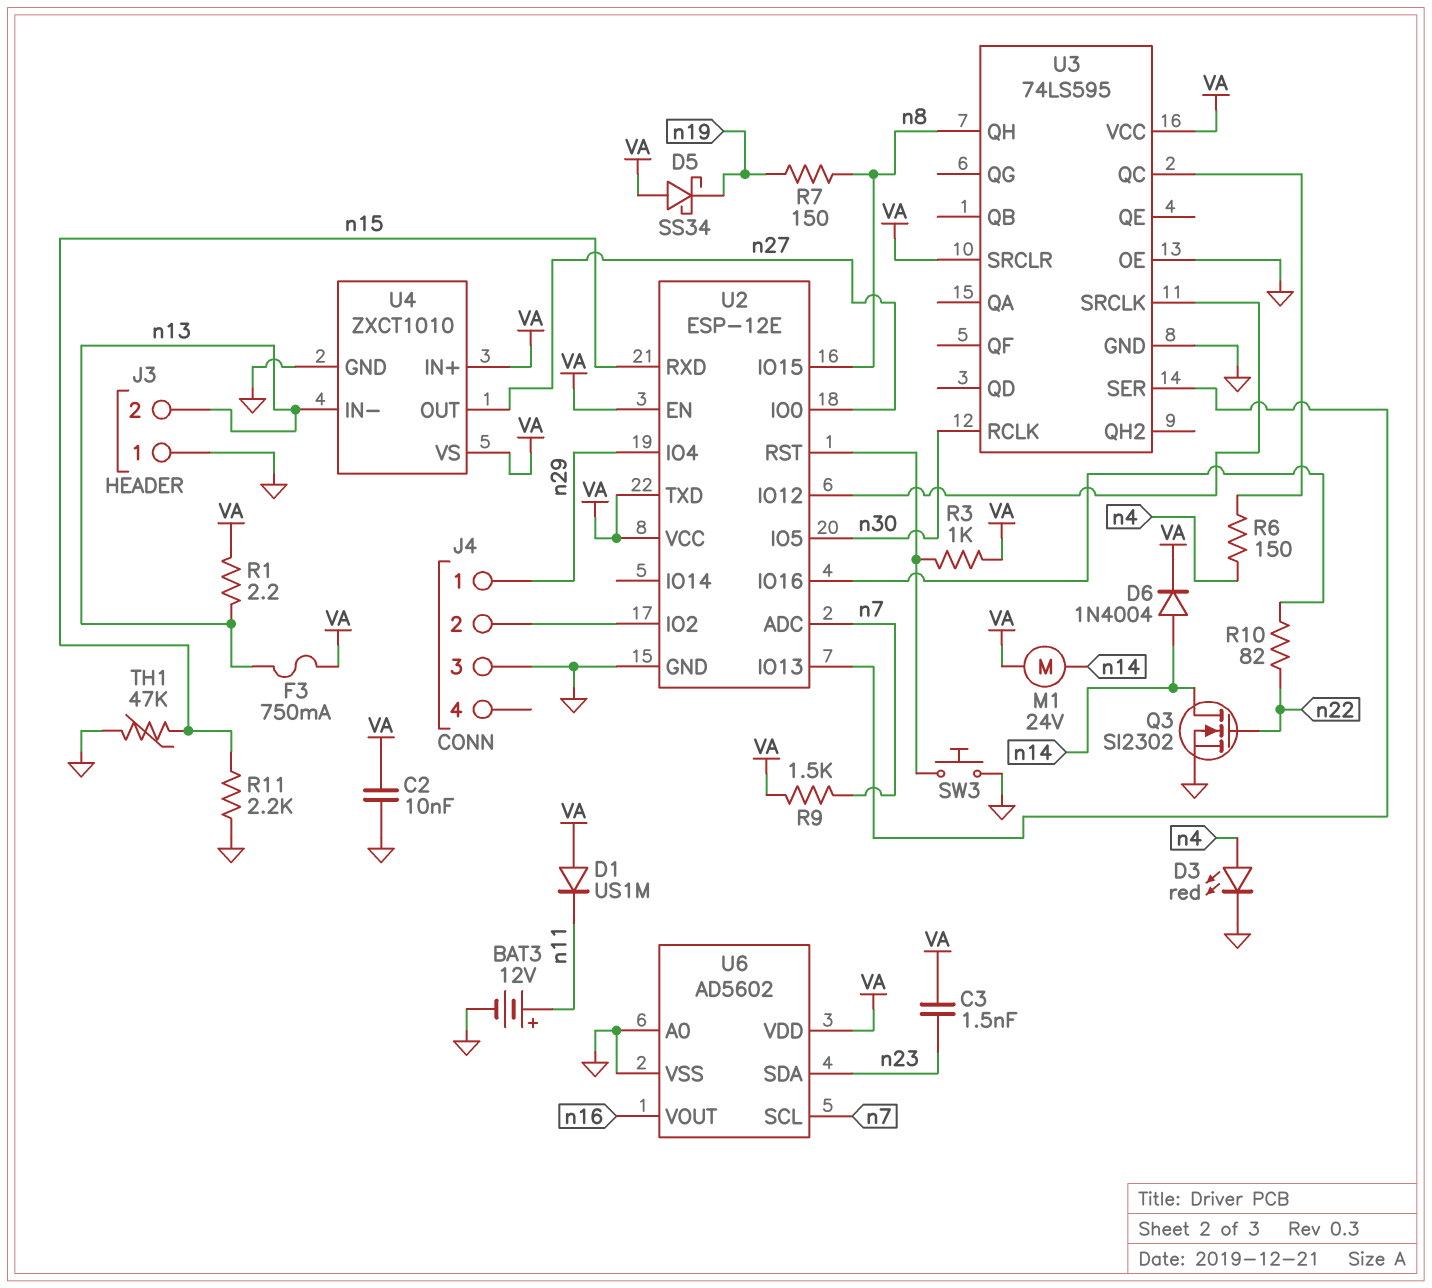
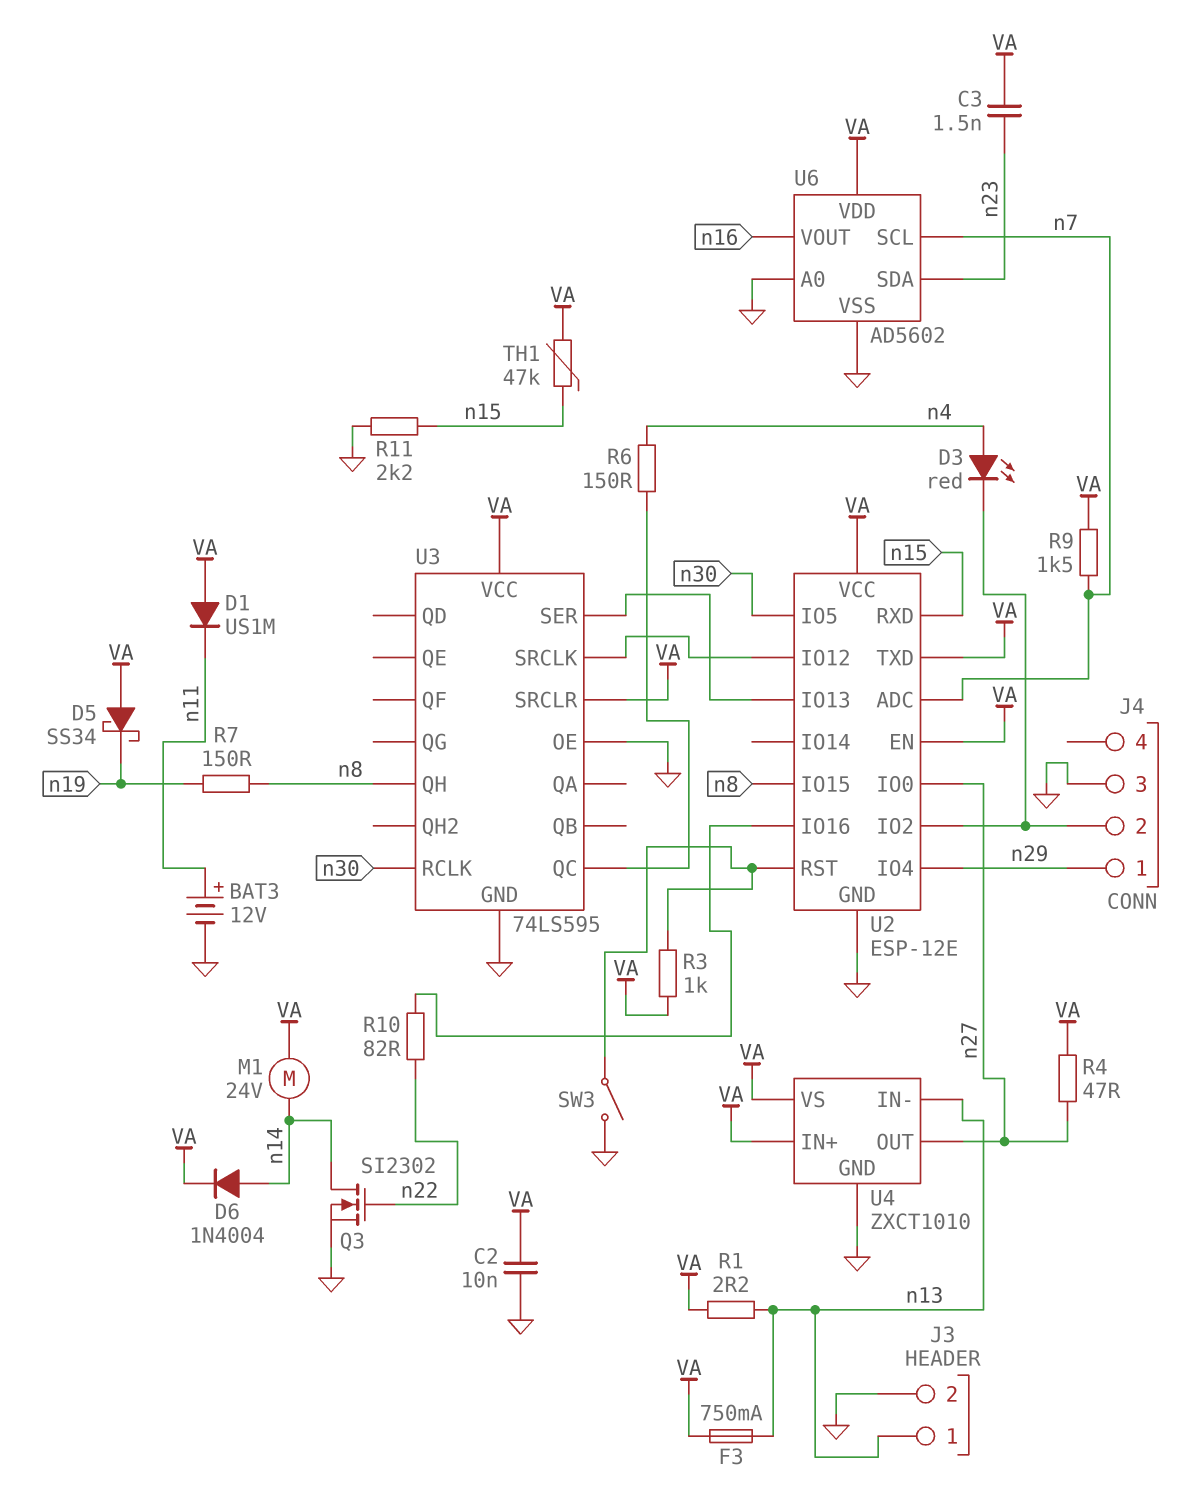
D3: LED red (A n4, K GND) -> LED red (A n4, K J4/2)
J3 pin 1: GND -> n13
J3 pin 2: n13 -> GND
R4: none -> 47 (VA, n27)
SW3: button (GND, U2/RST) -> switch (GND, U2/RST)
TH1: 47k (GND, n15) -> 47k (VA, n15)

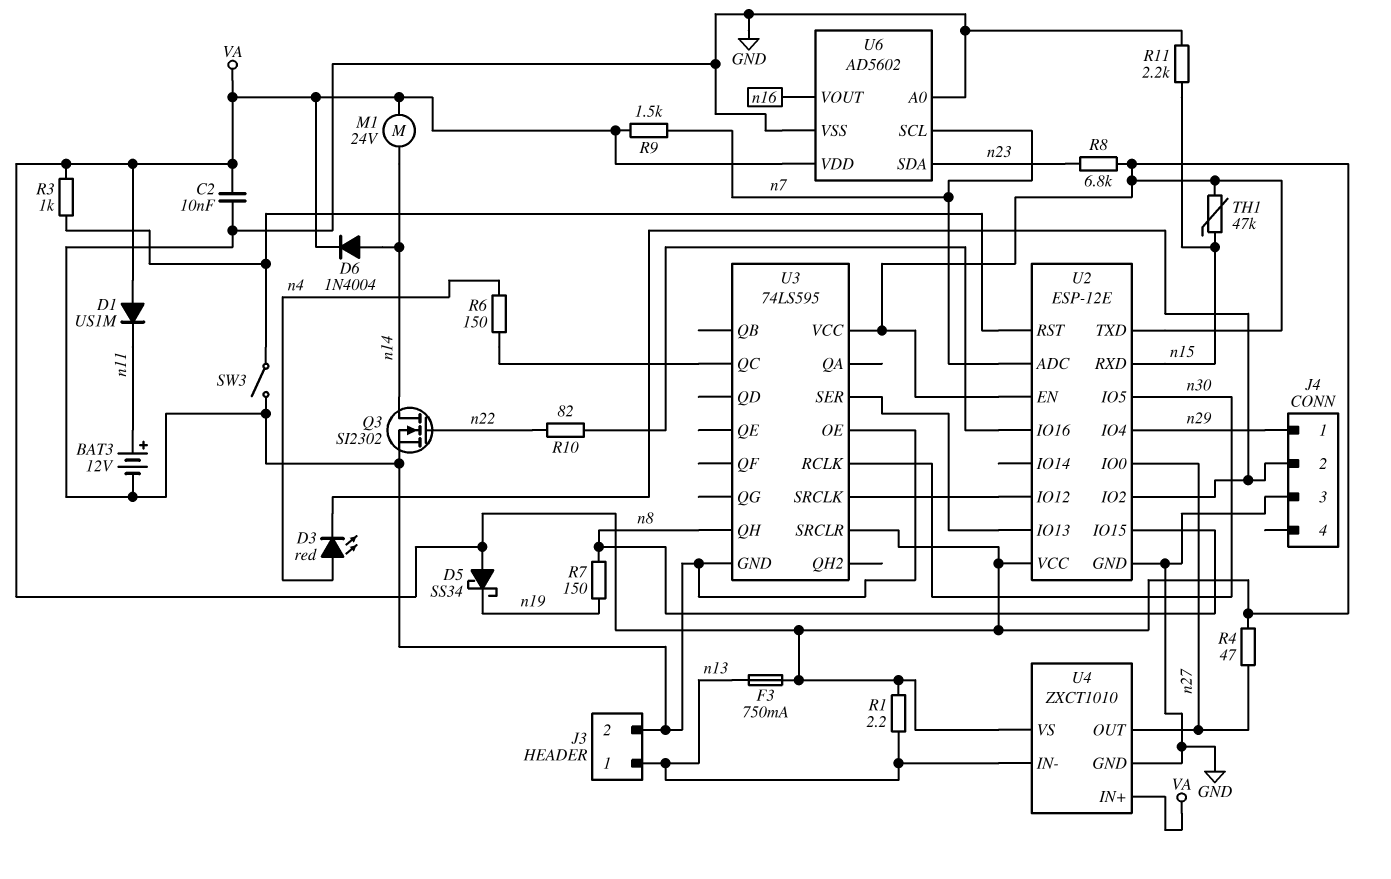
C3: 1.5nF (VA, n23) -> none
R8: none -> 6.8k (VA, n23)

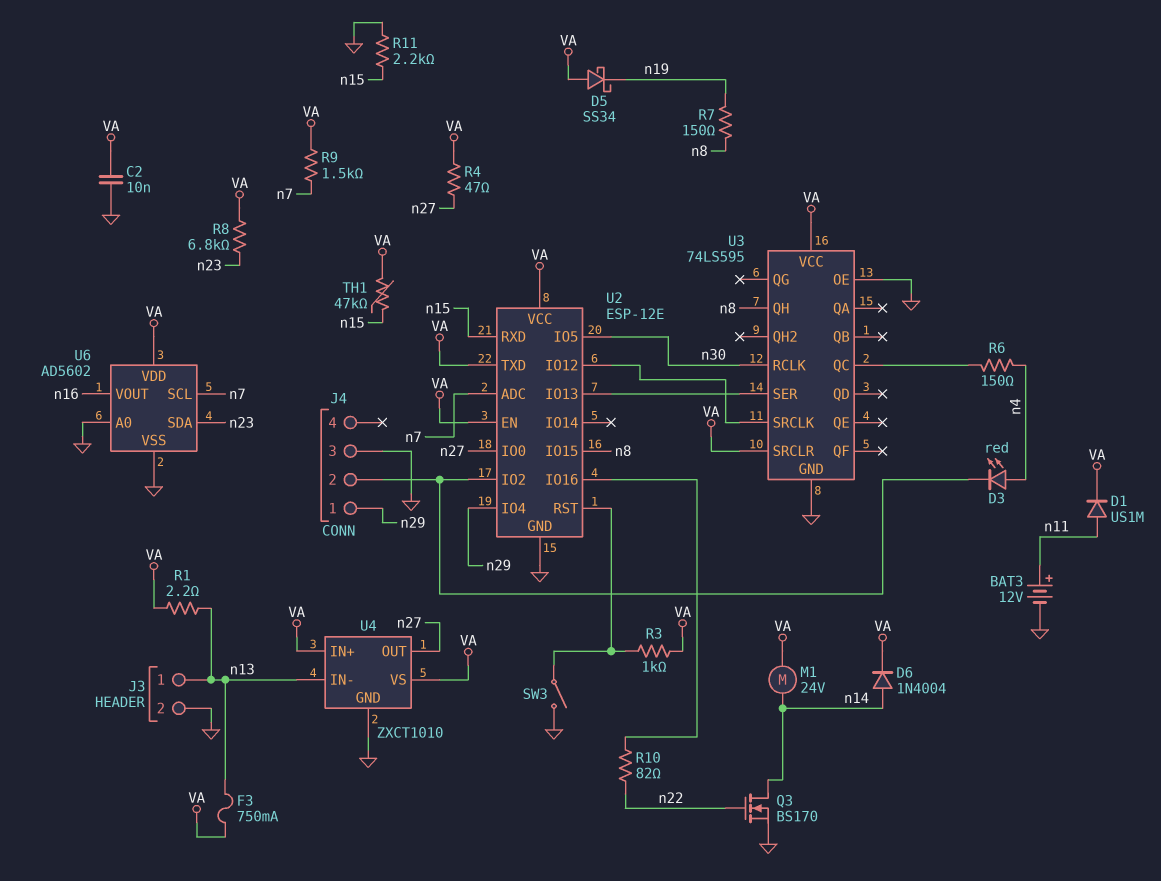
D1: diode US1M (A VA, K n11) -> diode US1M (A n11, K VA)
Q3: NMOS SI2302 (G n22, D n14, S GND) -> NMOS BS170 (G n22, D n14, S GND)

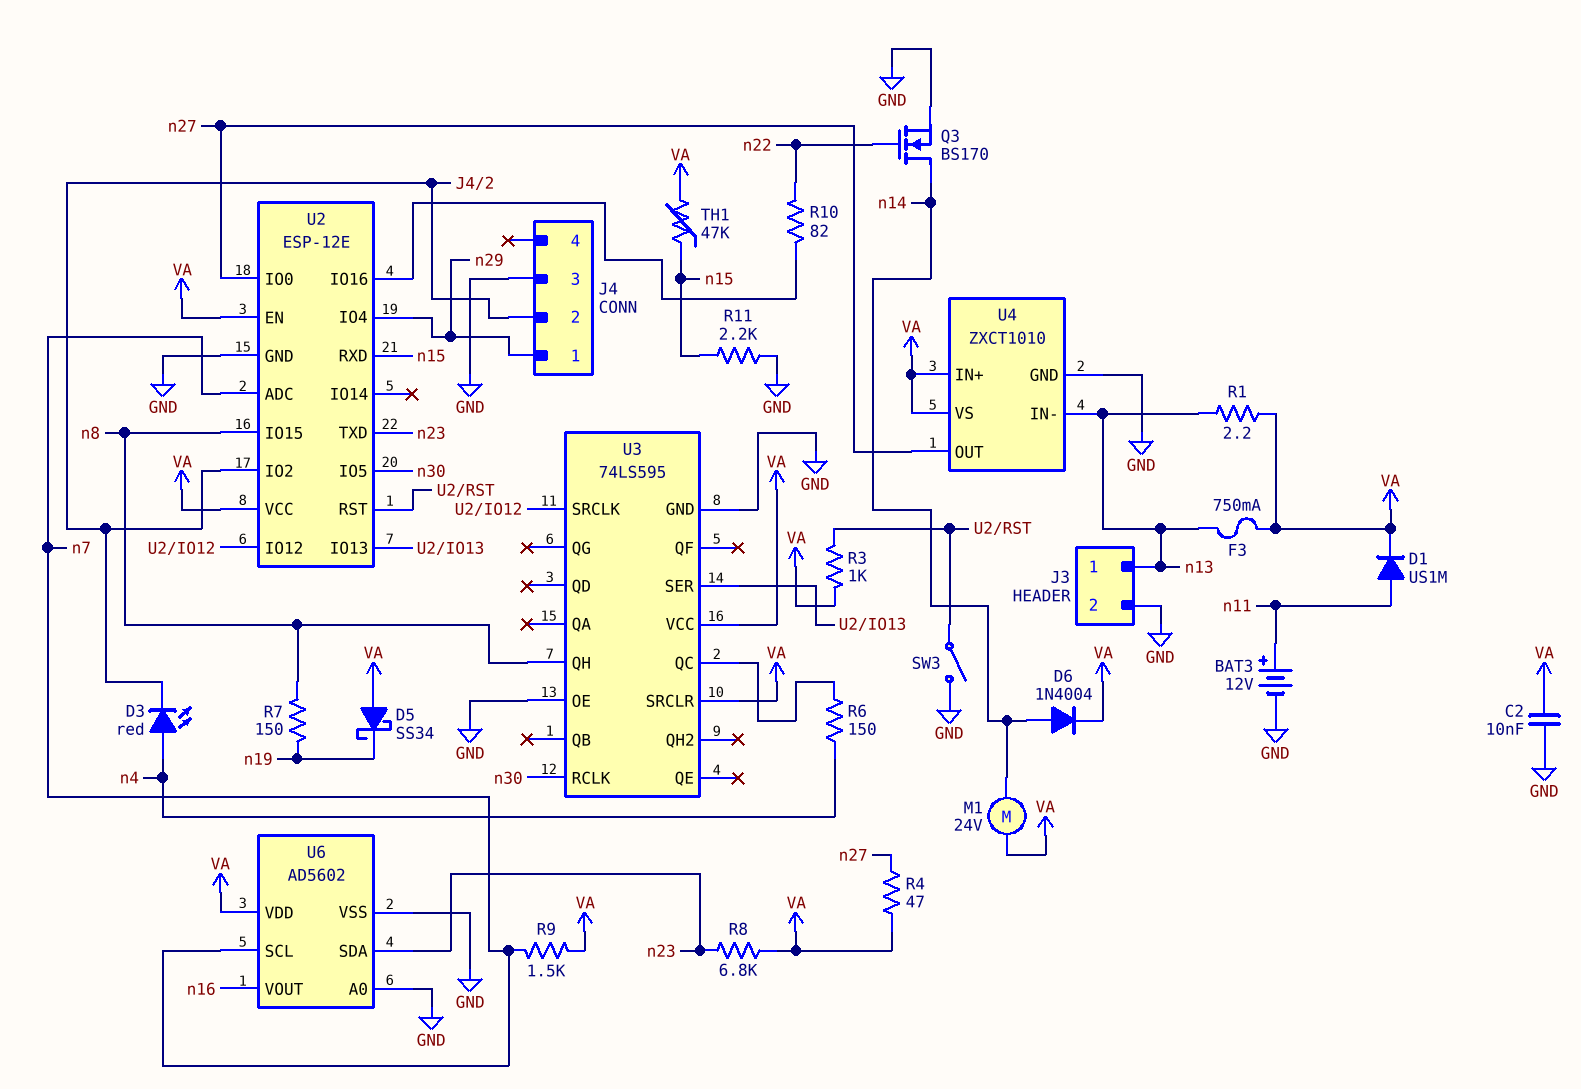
U2 pin TXD: VA -> n23

